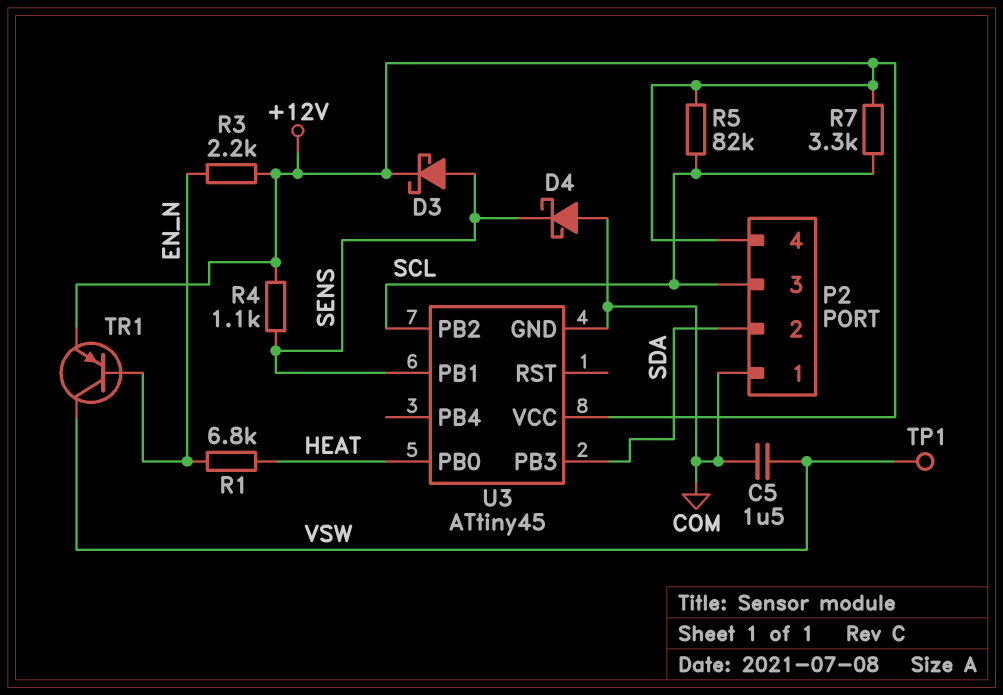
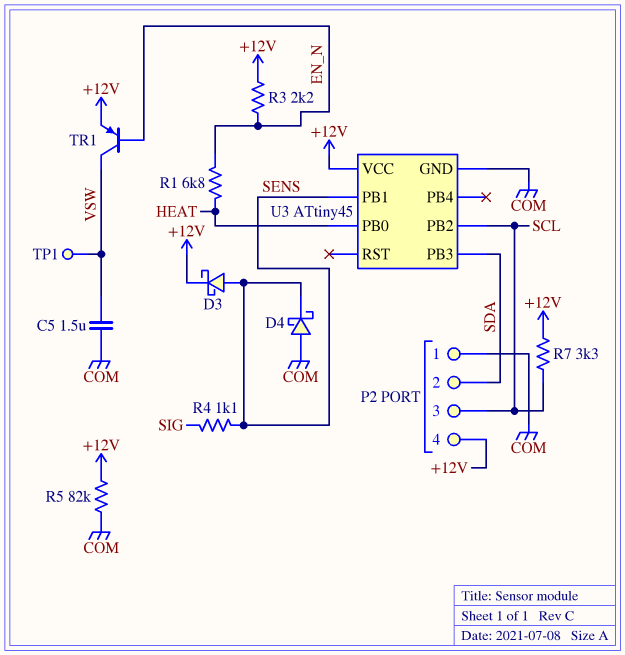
R4: 1.1k (+12V, SENS) -> 1.1k (SENS, SIG)
R5: 82k (+12V, SCL) -> 82k (+12V, COM)

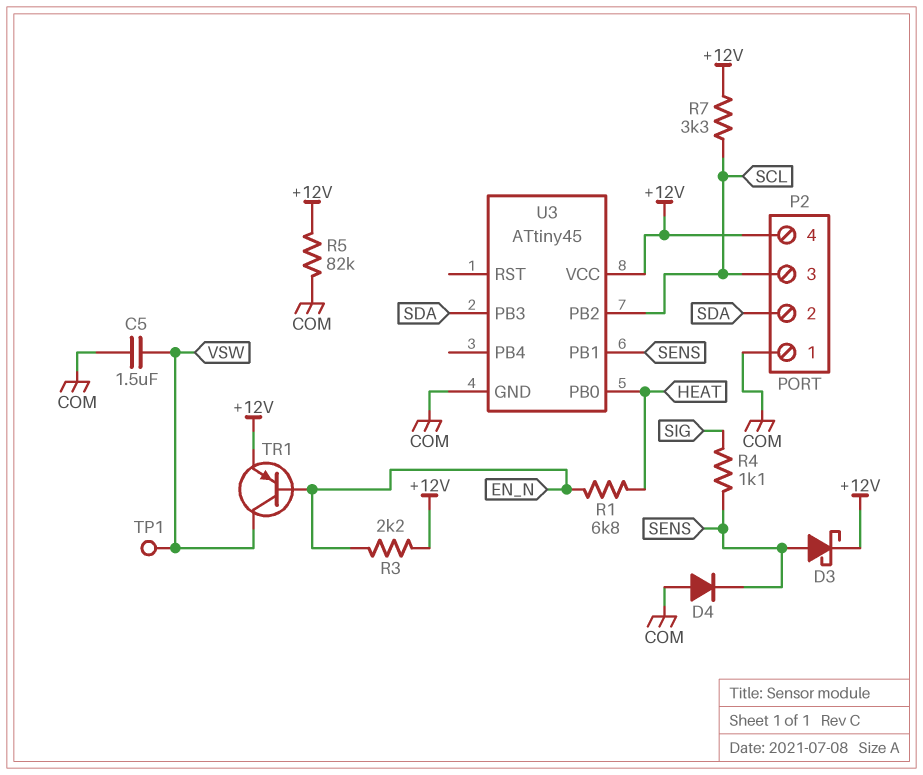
D4: schottky (A COM, K SENS) -> diode (A COM, K SENS)

